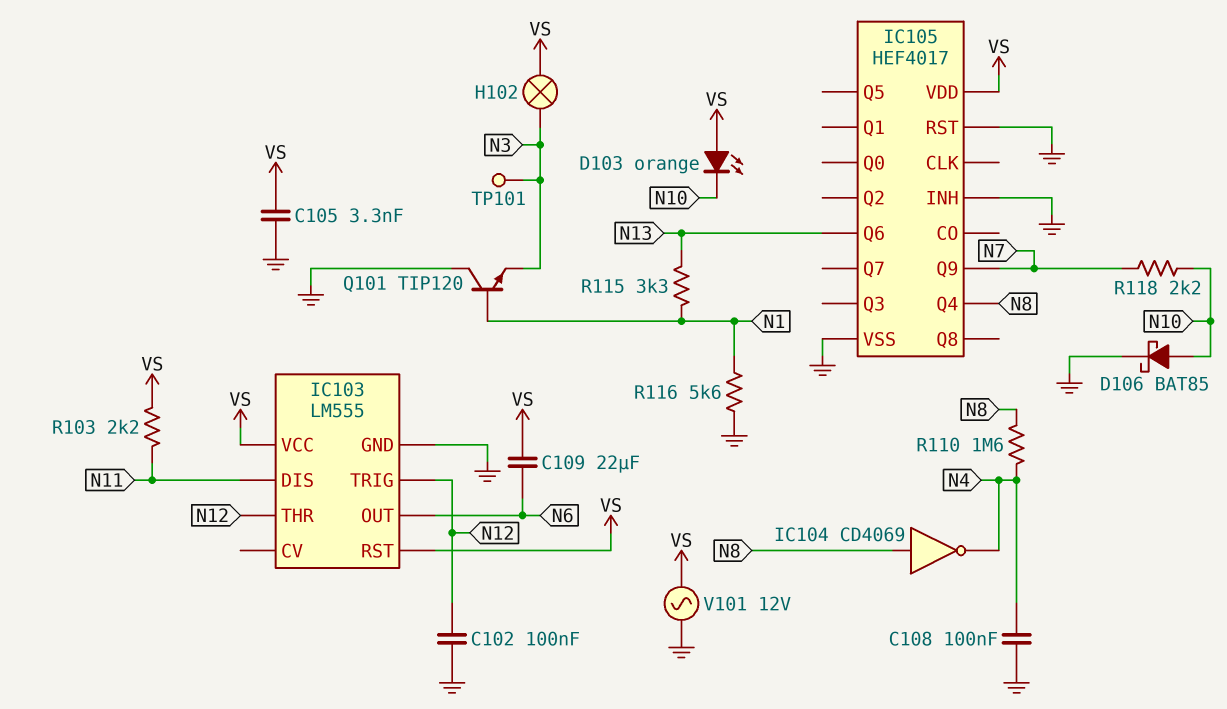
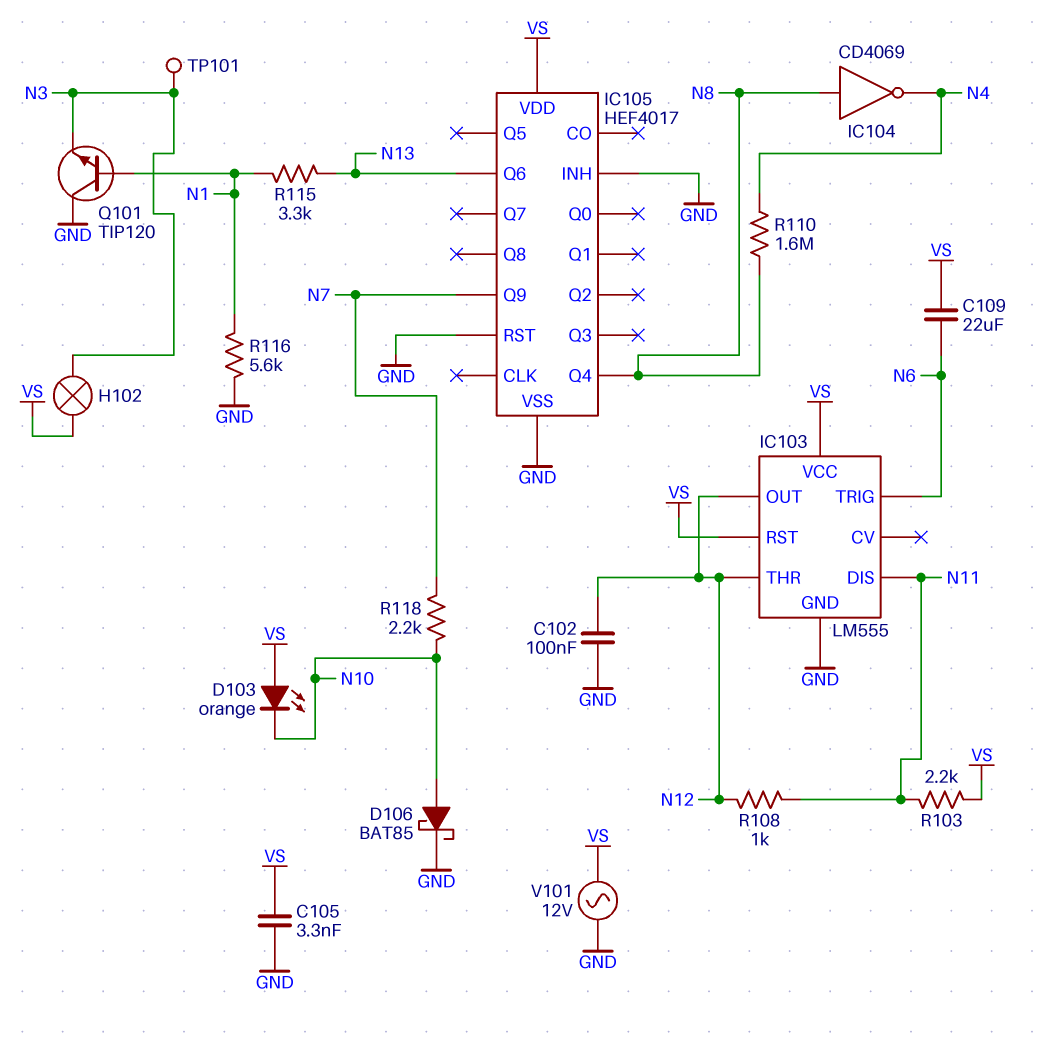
C108: 100nF (GND, N4) -> none
IC103 pin OUT: N6 -> N12
IC103 pin TRIG: N12 -> N6
R108: none -> 1k (N11, N12)

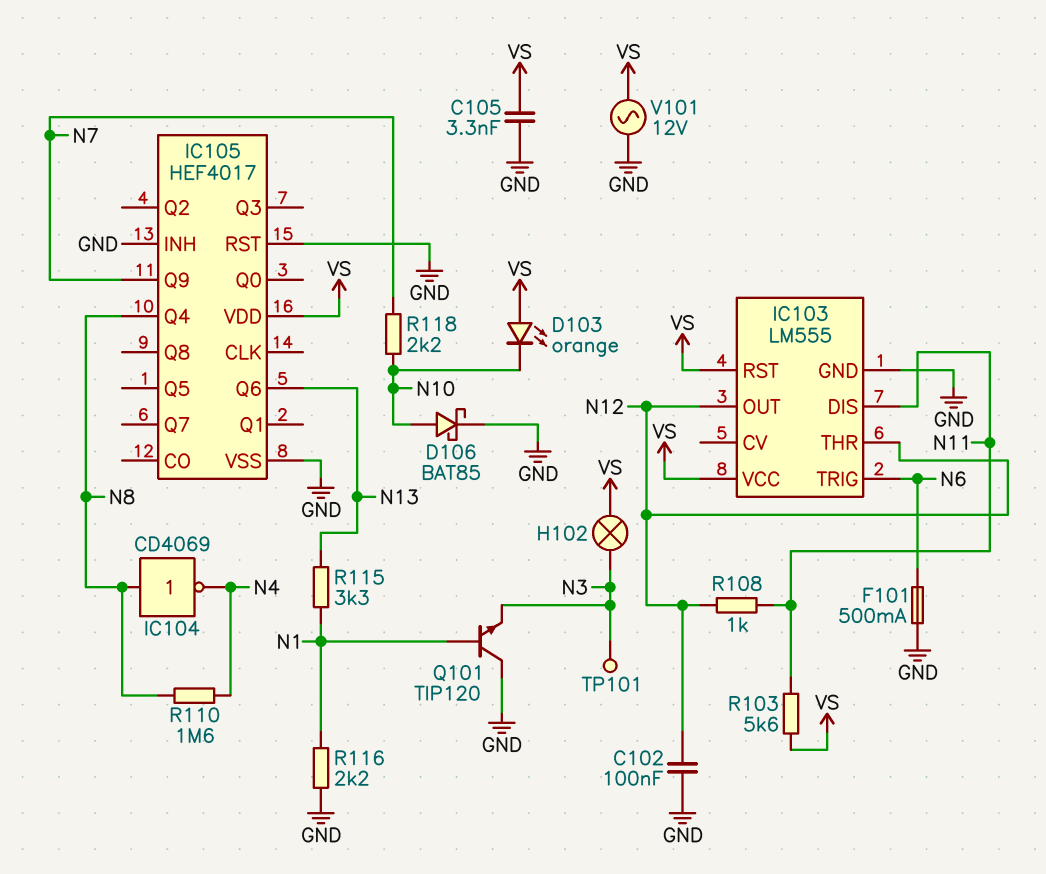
C109: 22uF (N6, VS) -> none
F101: none -> 500mA (GND, N6)
R103: 2.2k (N11, VS) -> 5.6k (N11, VS)
R116: 5.6k (GND, N1) -> 2.2k (GND, N1)

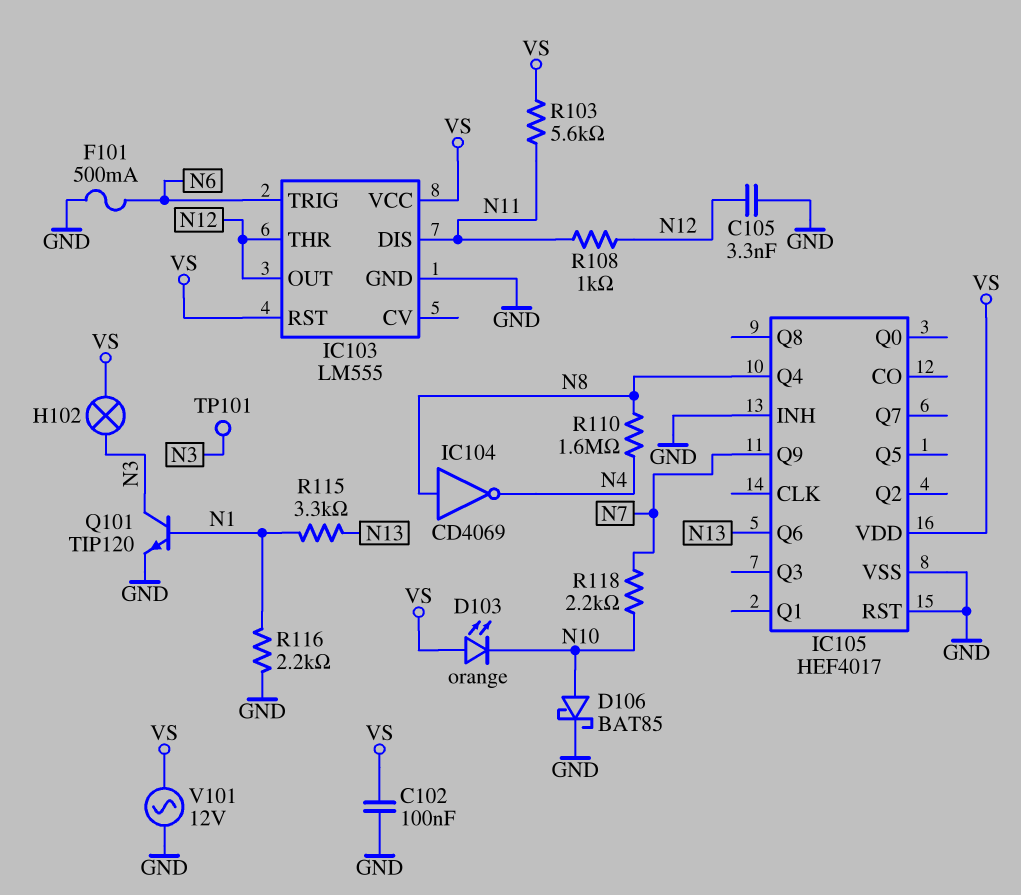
C102: 100nF (GND, N12) -> 100nF (GND, VS)
C105: 3.3nF (GND, VS) -> 3.3nF (GND, N12)
Q101: NPN TIP120 (B N1, C GND, E N3) -> NPN TIP120 (B N1, C N3, E GND)

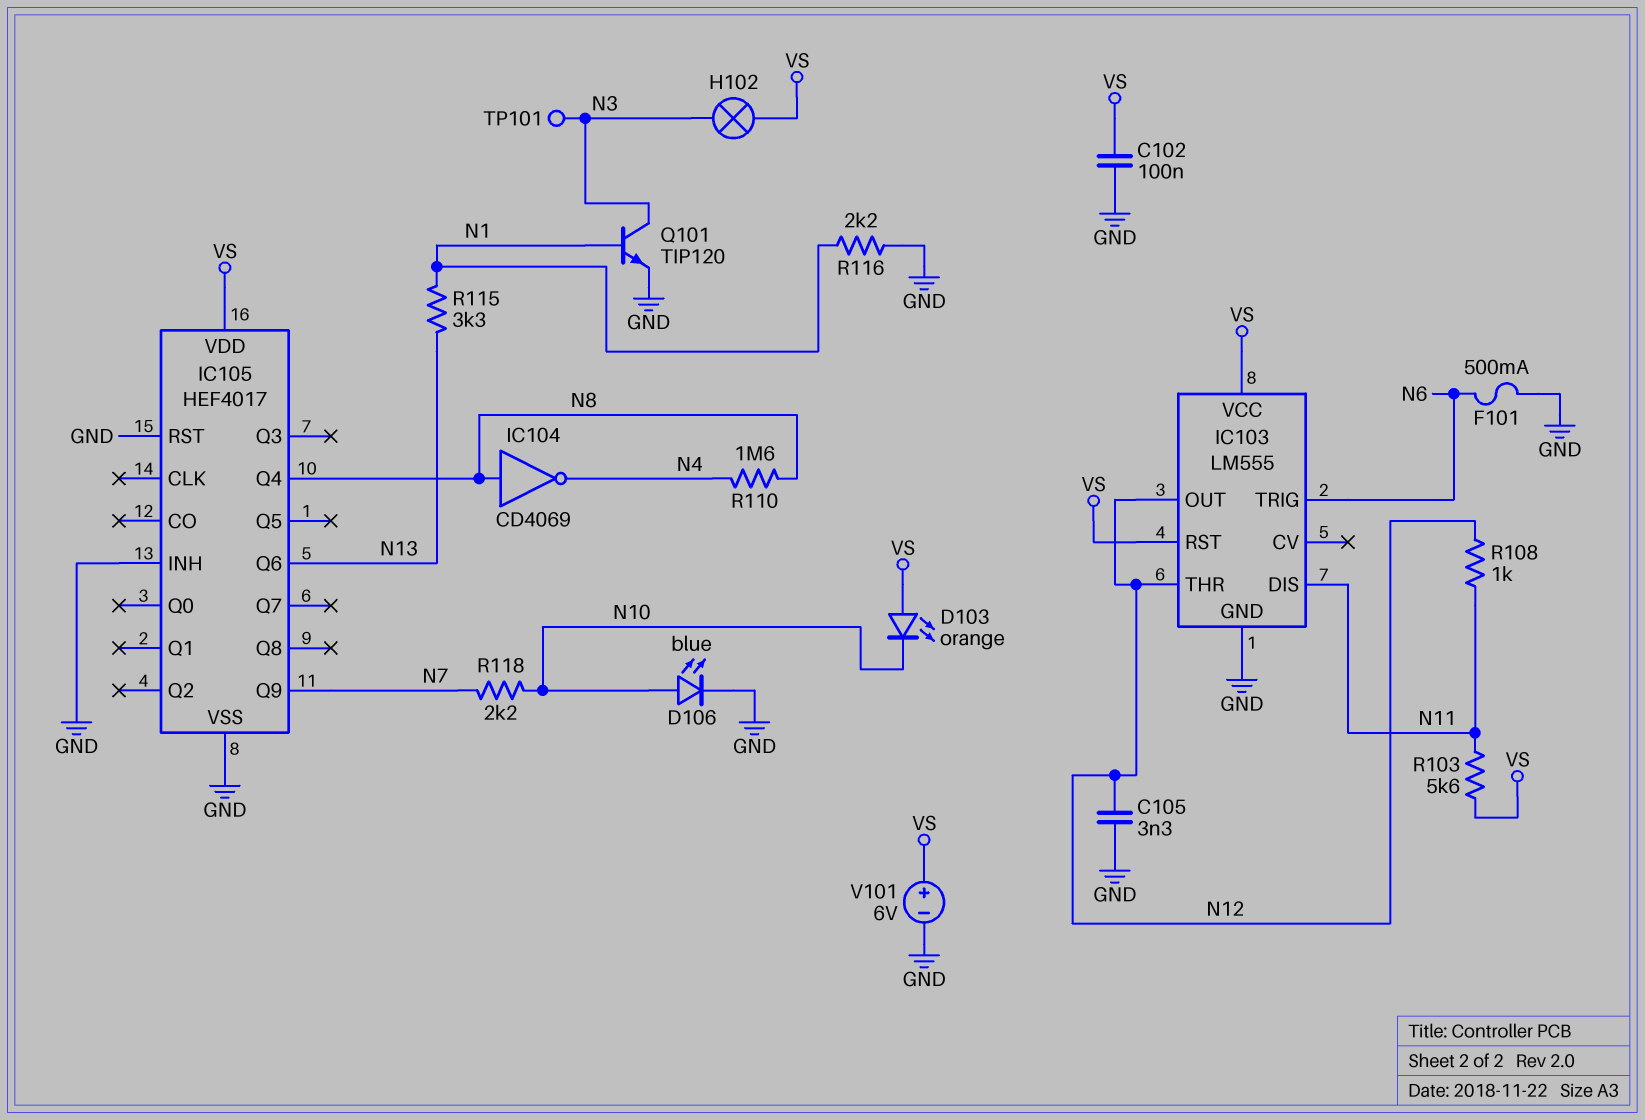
D106: schottky BAT85 (A N10, K GND) -> LED blue (A N10, K GND)
V101: AC 12V (GND, VS) -> 6V (plus VS, minus GND)

